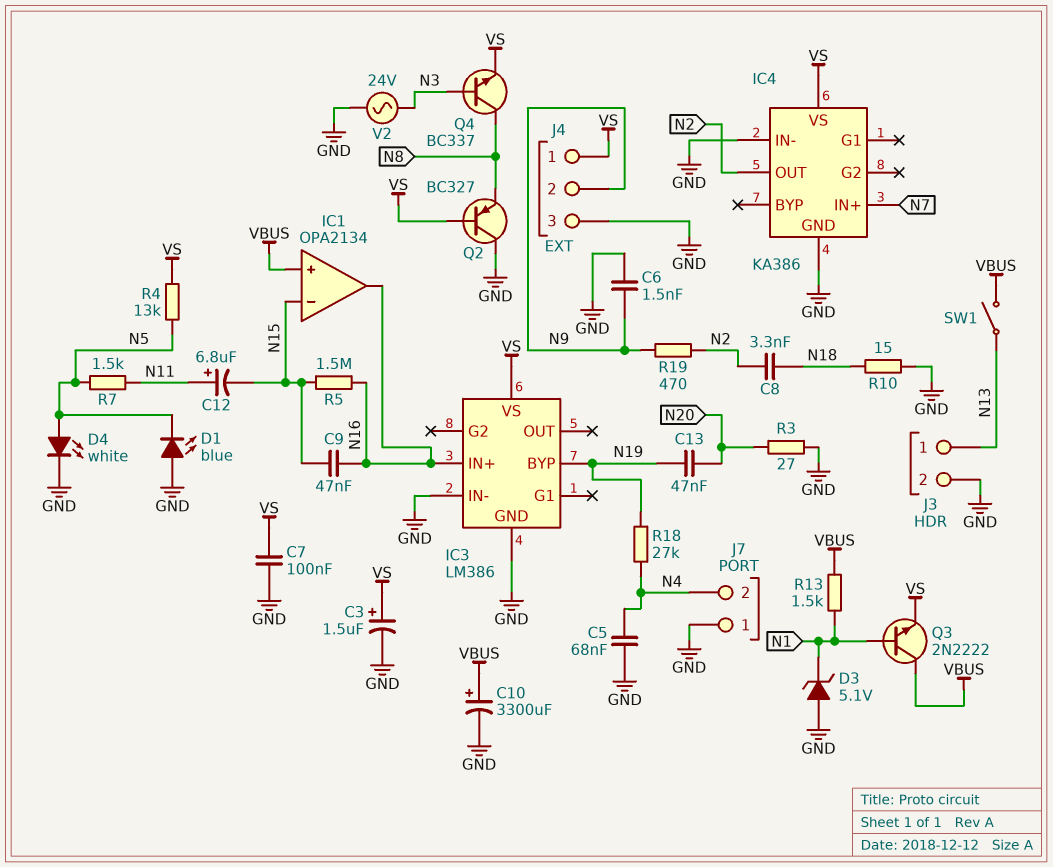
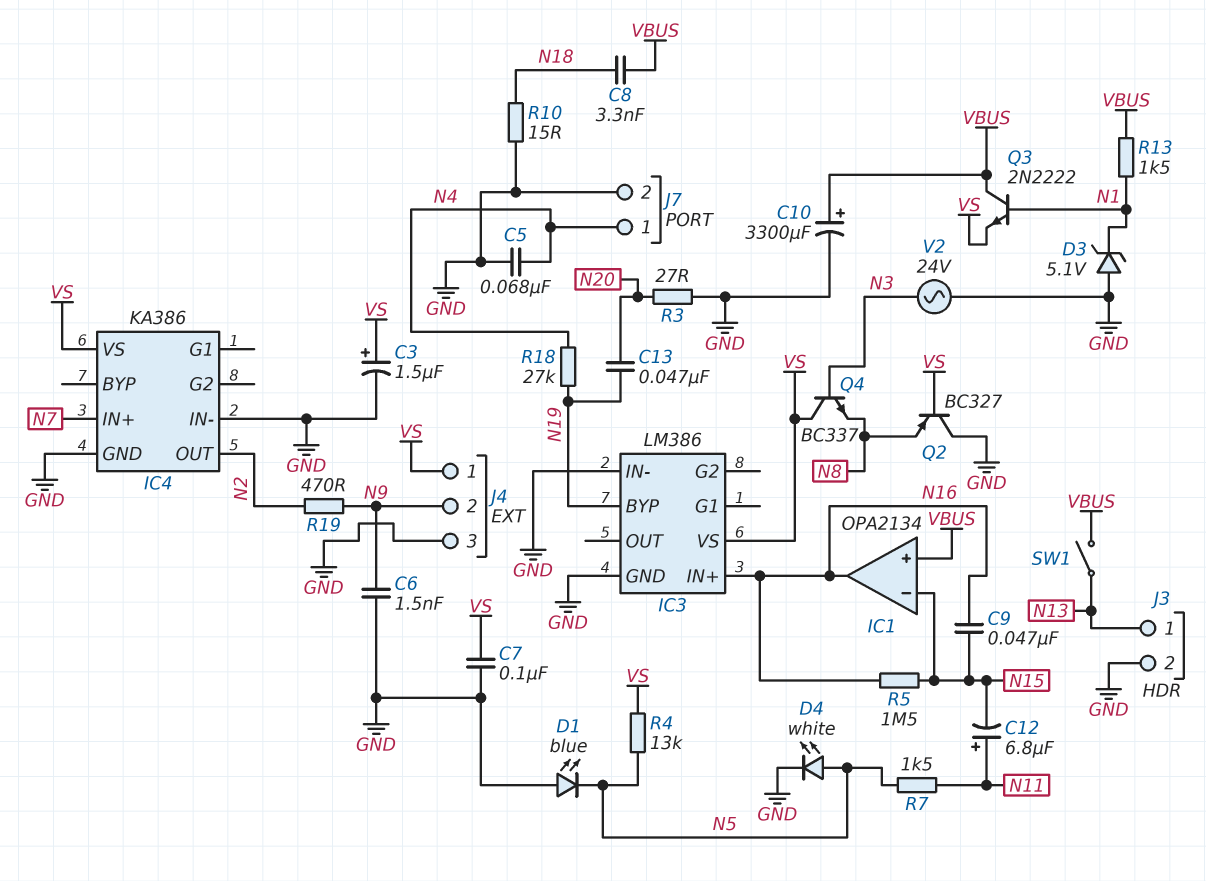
C8: 3.3nF (N2, N18) -> 3.3nF (N18, VBUS)
J7 pin 1: GND -> N4
J7 pin 2: N4 -> GND
Q4: NPN BC337 (B N3, C N8, E VS) -> NPN BC337 (B N3, C VS, E N8)

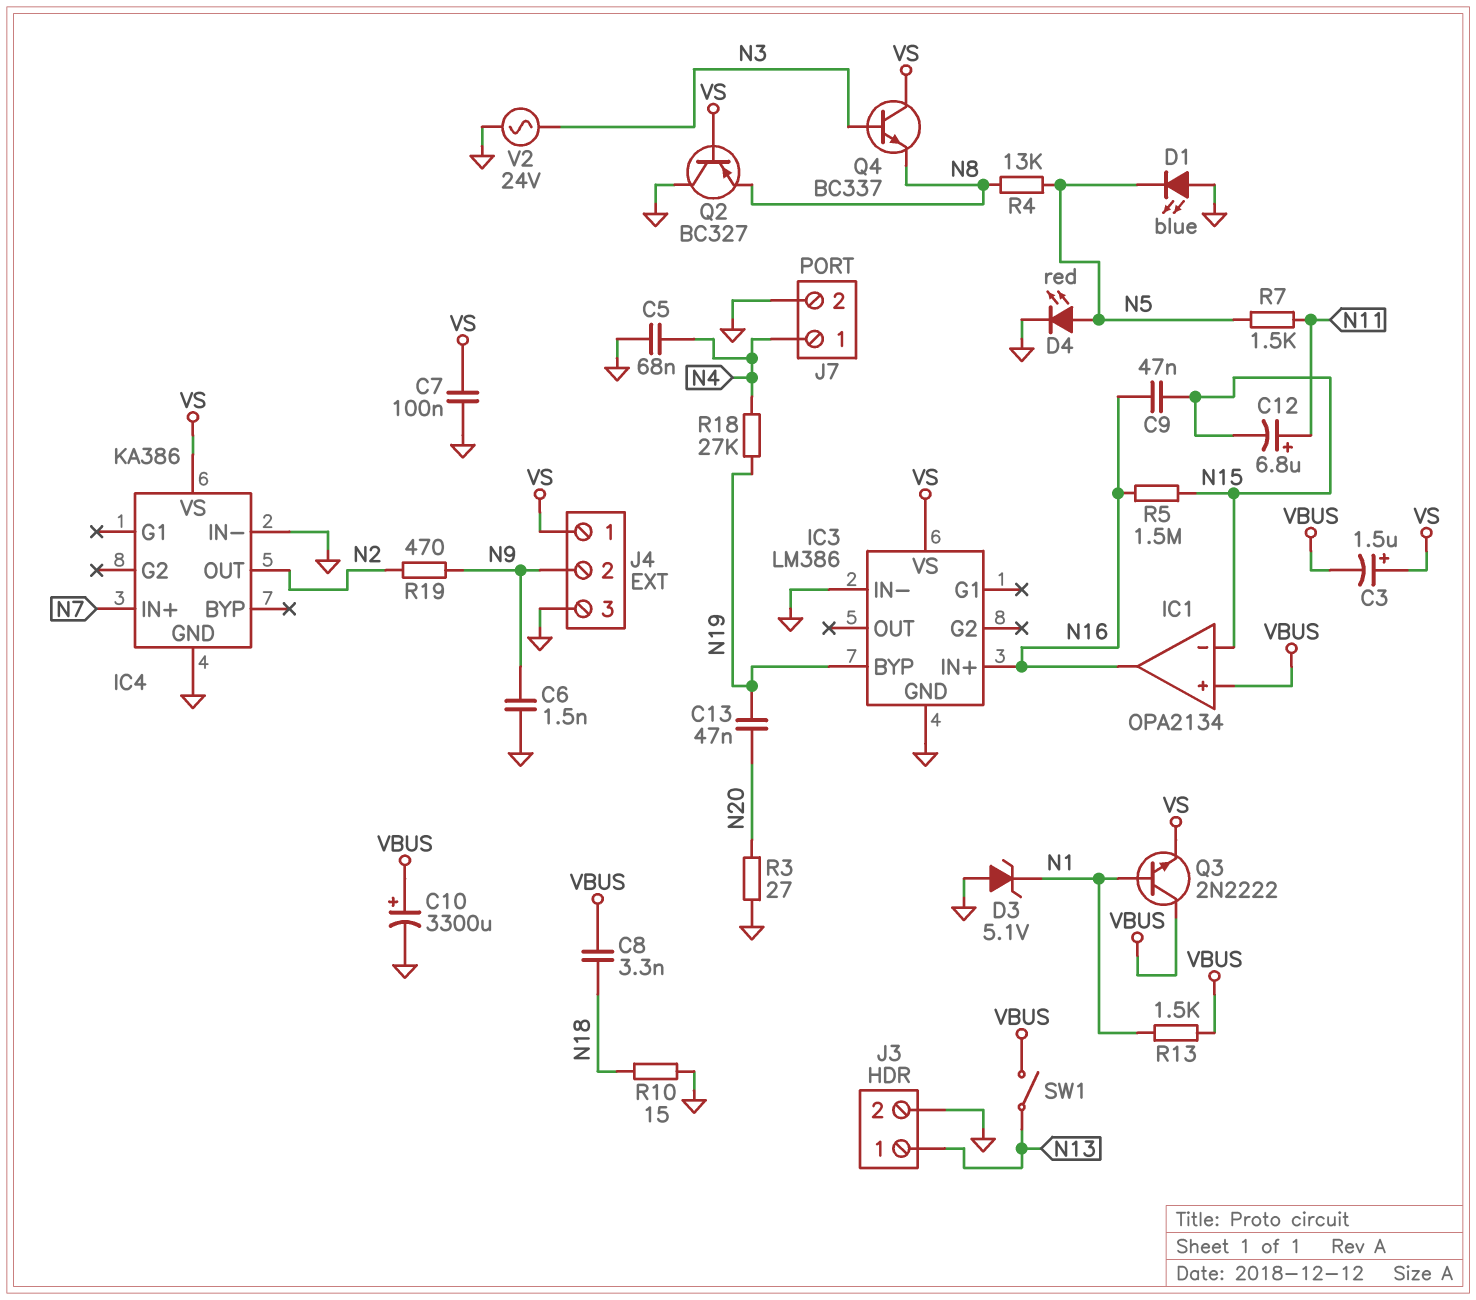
C3: 1.5uF (plus VS, minus GND) -> 1.5uF (plus VS, minus VBUS)
D4: LED white (A N5, K GND) -> LED red (A N5, K GND)
R4: 13k (N5, VS) -> 13k (N5, N8)

